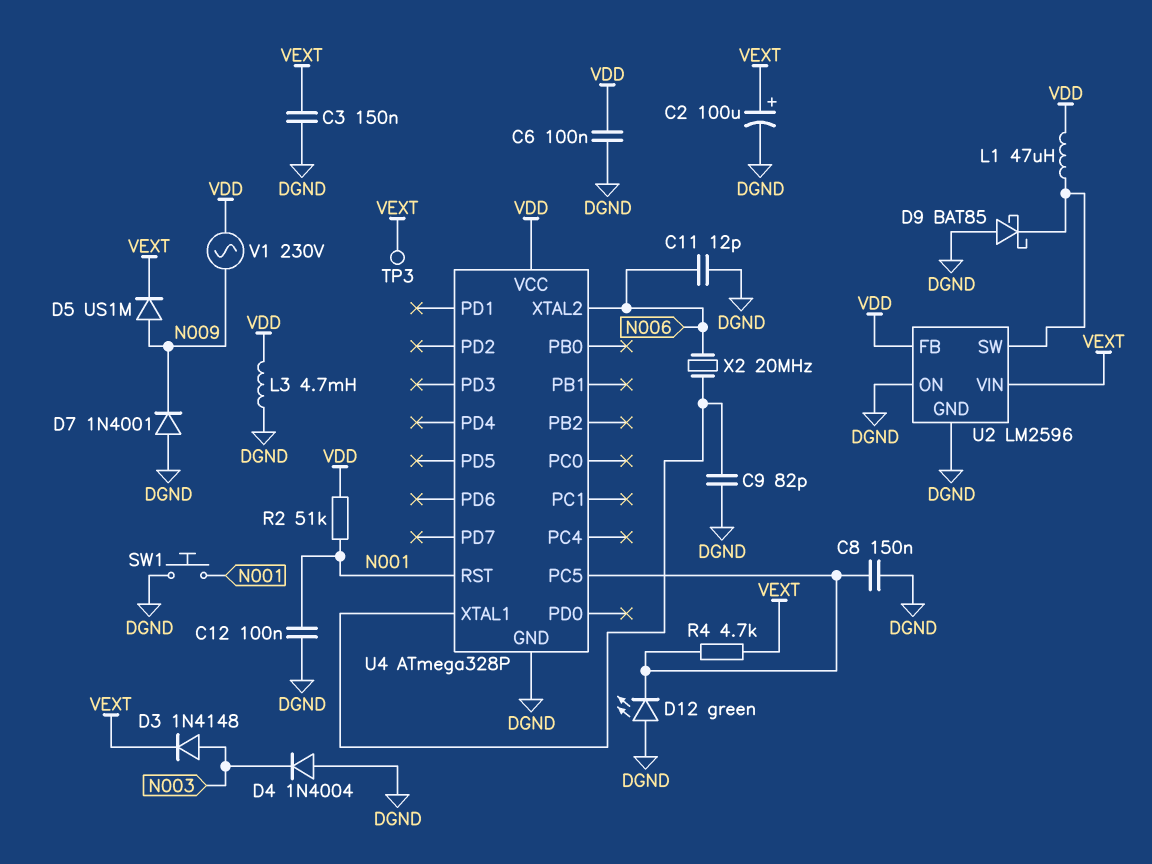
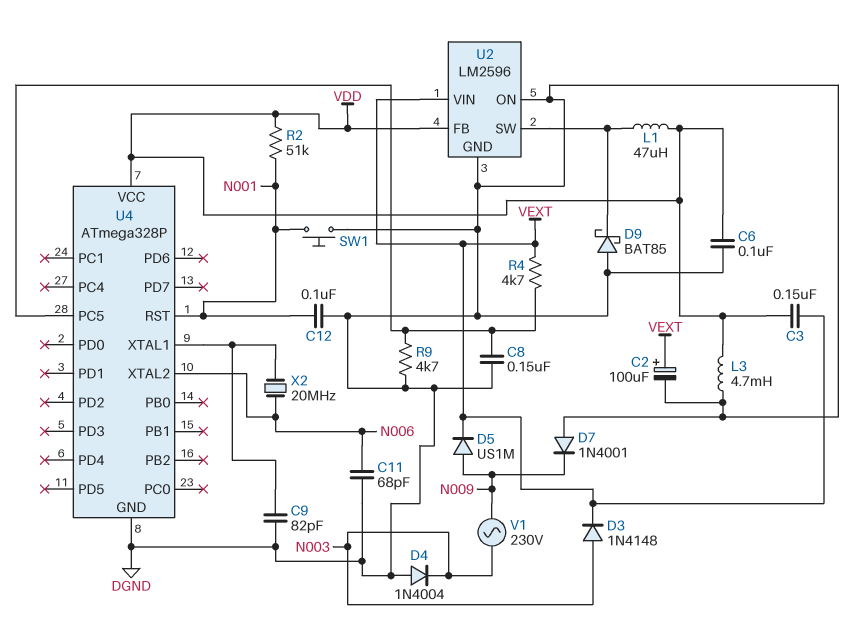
C3: 150nF (DGND, VEXT) -> 150nF (VDD, VEXT)
C11: 12pF (DGND, N006) -> 68pF (DGND, N006)
D12: LED green (A DGND, K U4/PC5) -> none
R9: none -> 4.7k (DGND, U4/PC5)
TP3: test point (VEXT) -> none
V1: AC 230V (N009, VDD) -> AC 230V (N003, N009)

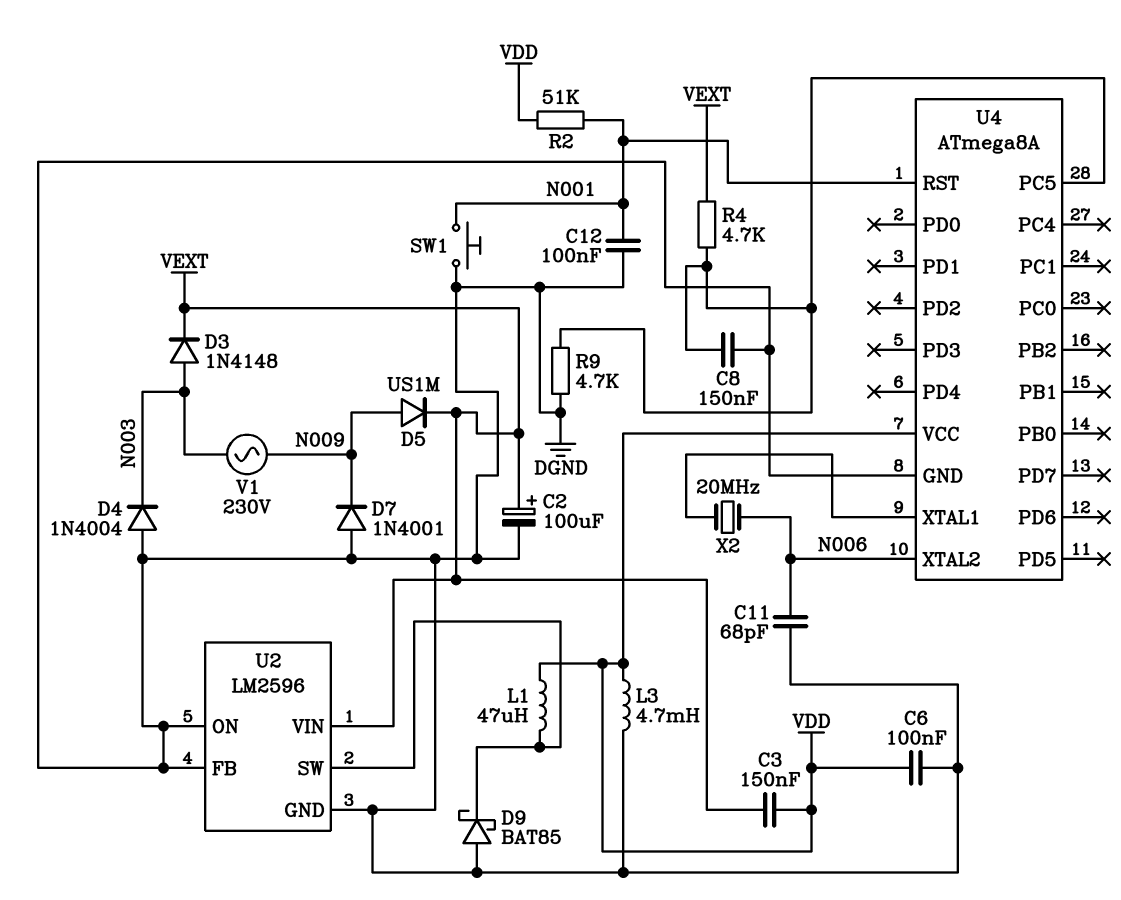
C9: 82pF (DGND, U4/XTAL1) -> none
U2 pin FB: VDD -> DGND
U4: ATmega328P -> ATmega8A

